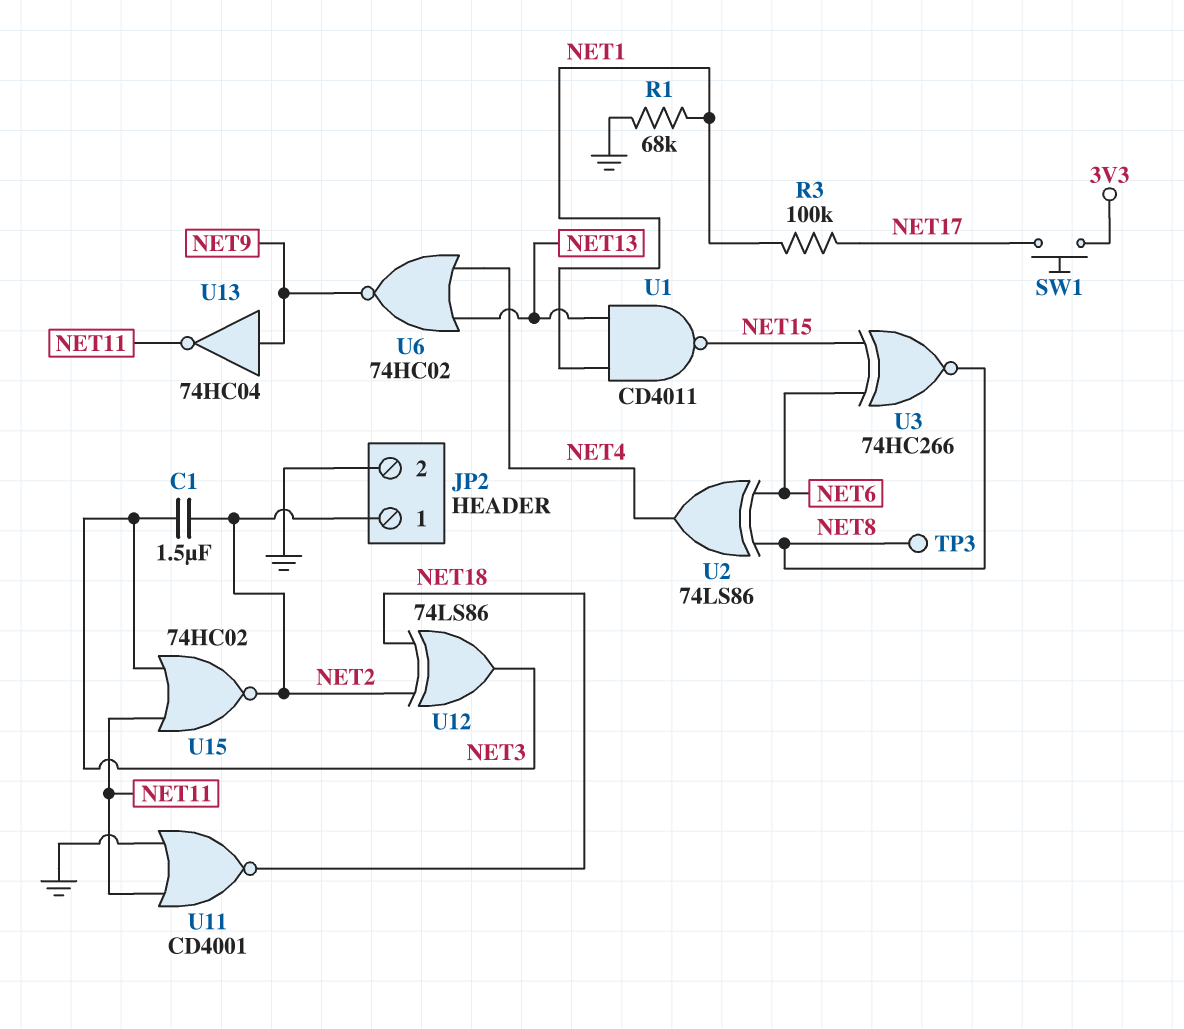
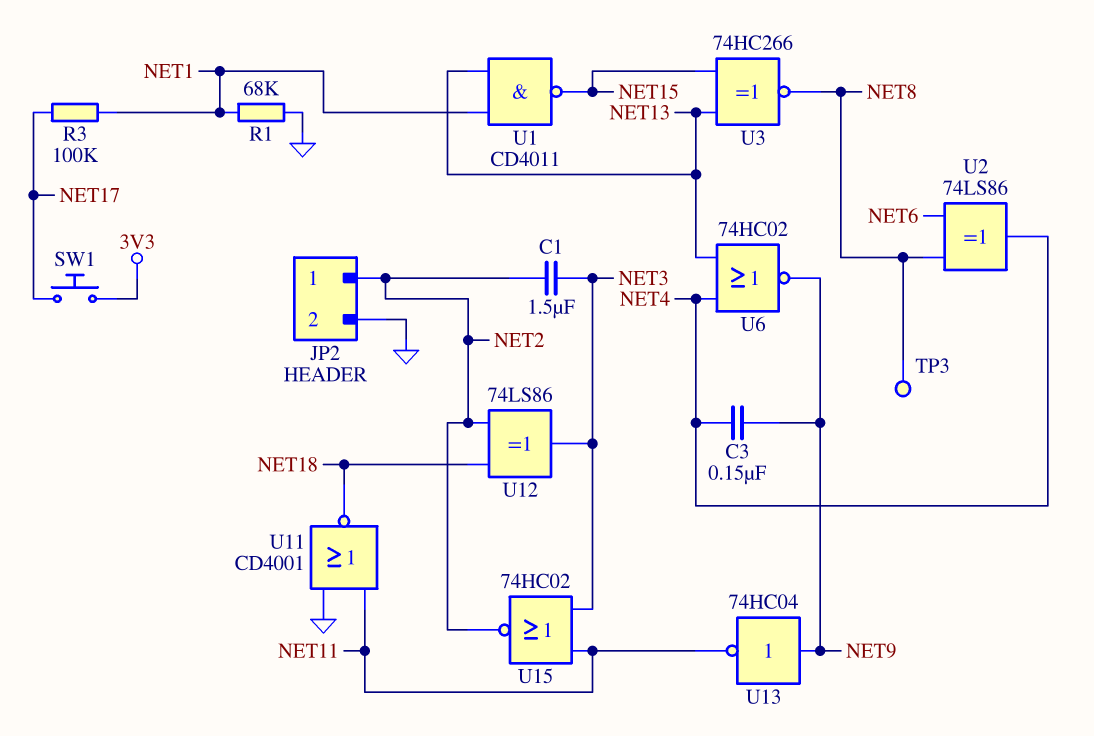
C3: none -> 150nF (NET4, NET9)
U3: XNOR 74HC266 (in NET6, in NET15, out NET8) -> XNOR 74HC266 (in NET13, in NET15, out NET8)

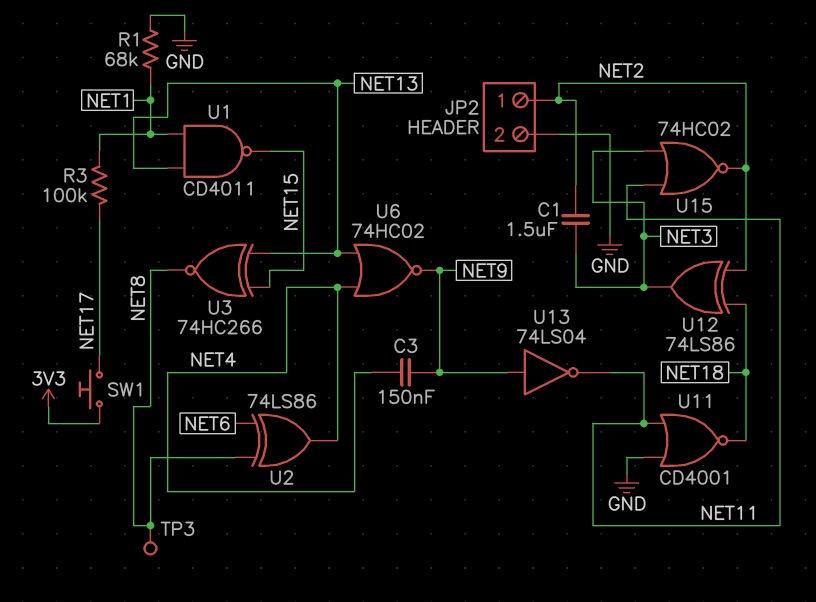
U13: NOT 74HC04 (in NET9, out NET11) -> NOT 74LS04 (in NET9, out NET11)

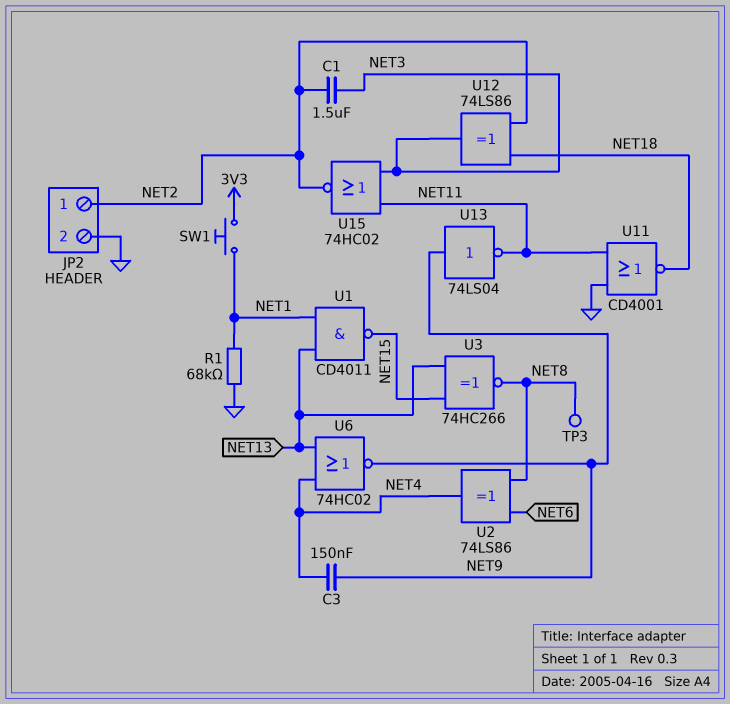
R3: 100k (NET1, NET17) -> none
SW1: button (3V3, NET17) -> button (3V3, NET1)

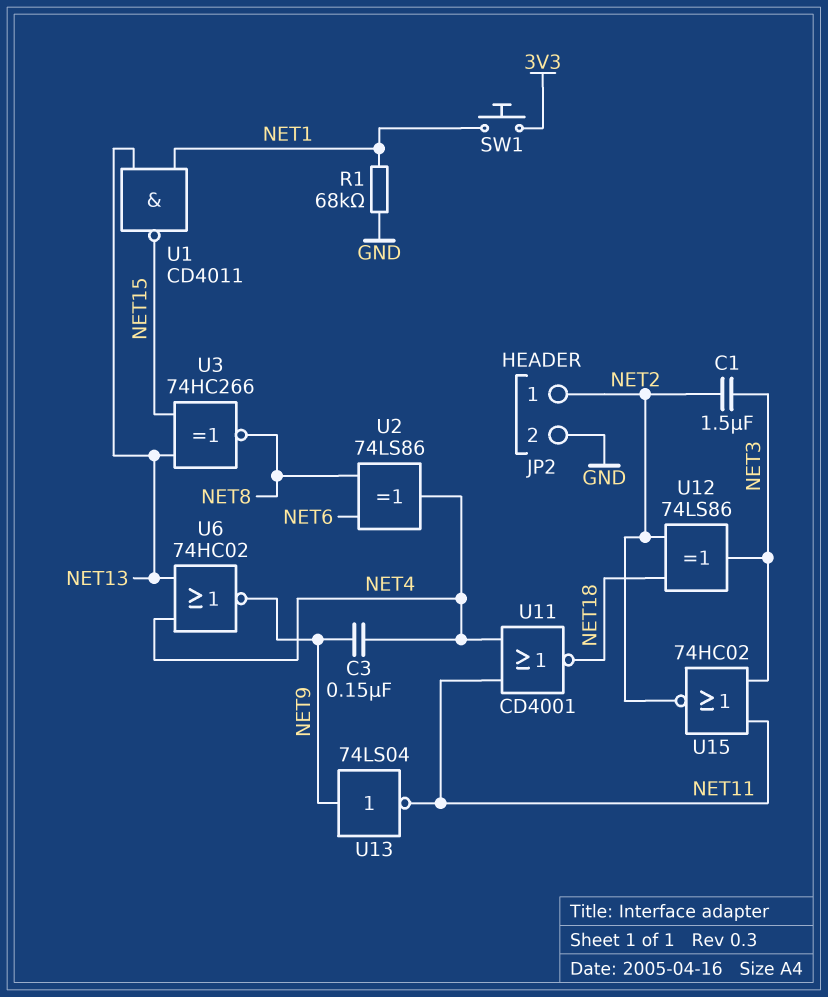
TP3: test point (NET8) -> none
U11: NOR CD4001 (in GND, in NET11, out NET18) -> NOR CD4001 (in NET4, in NET11, out NET18)

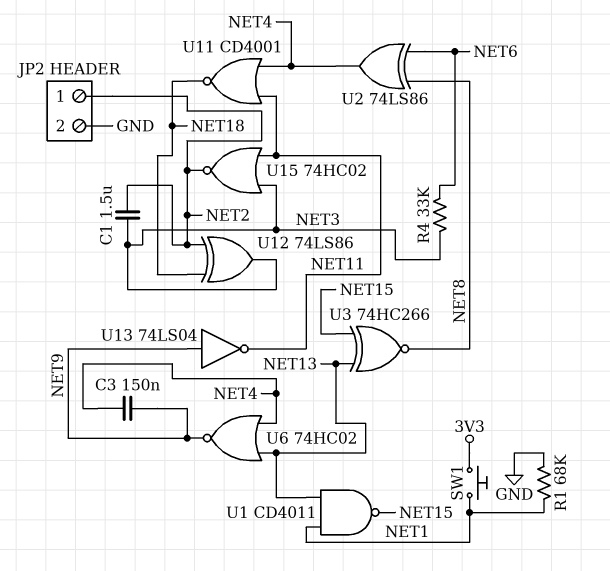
R4: none -> 33k (NET3, NET6)

